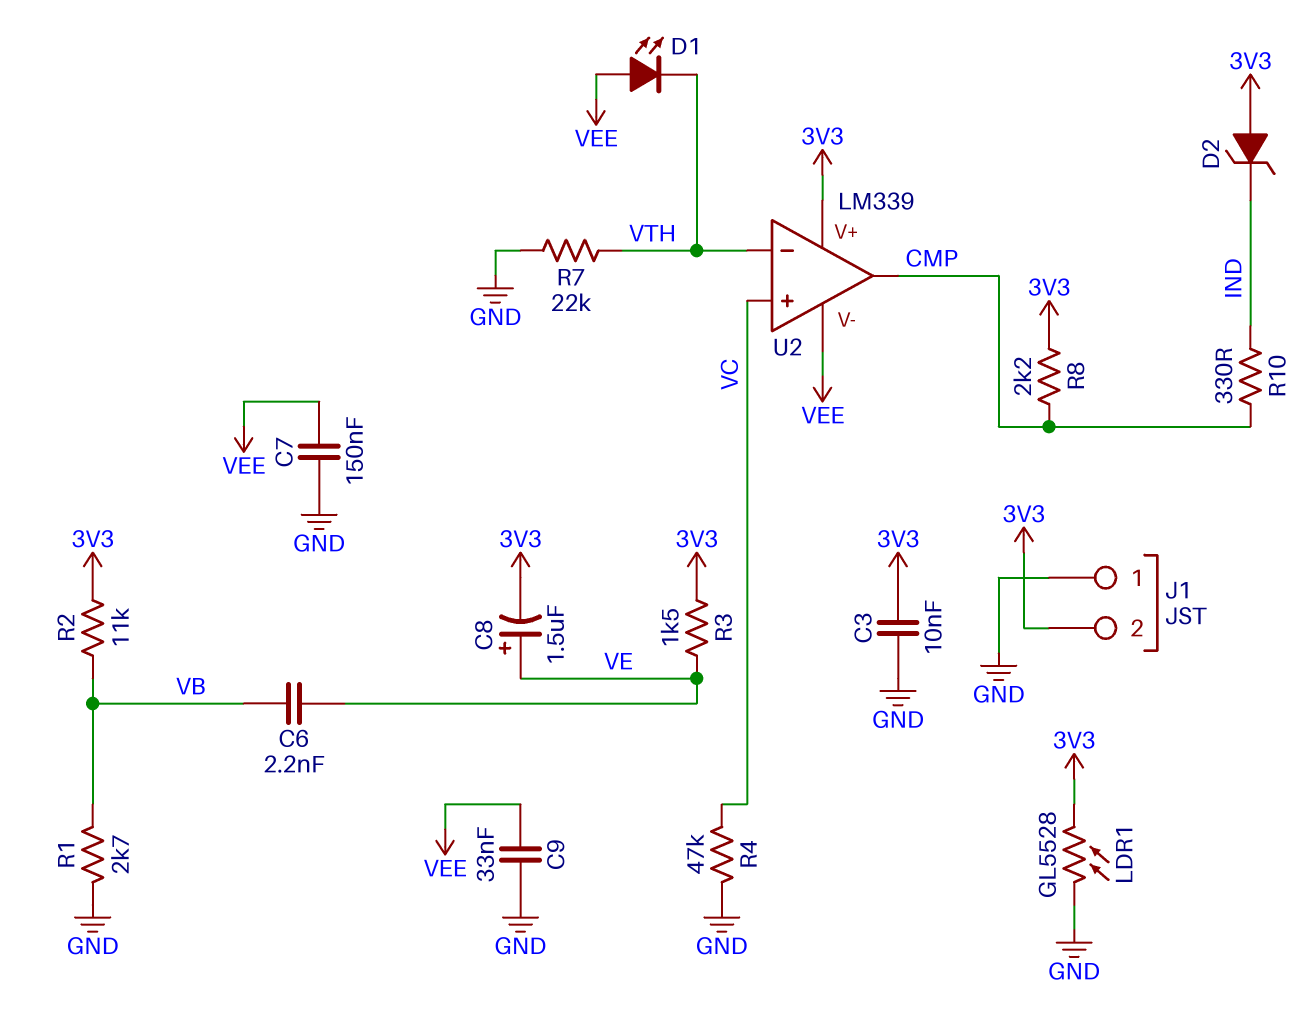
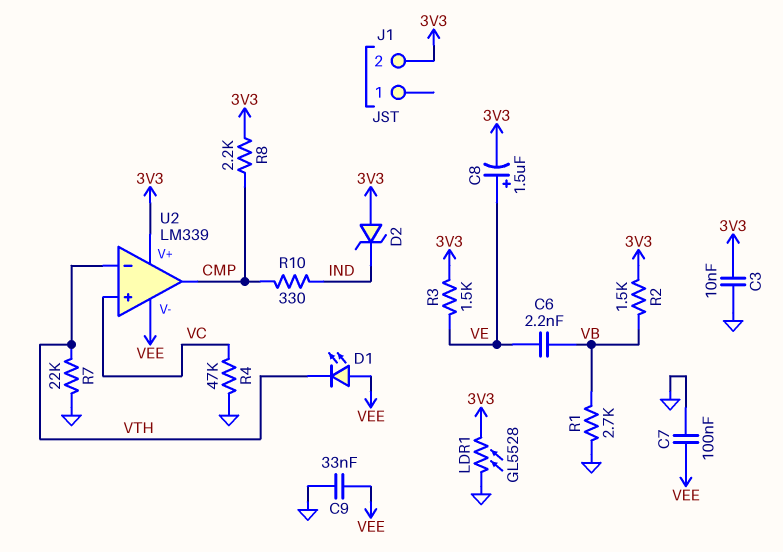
C7: 150nF (GND, VEE) -> 100nF (GND, VEE)
J1 pin 1: GND -> none
R2: 11k (3V3, VB) -> 1.5k (3V3, VB)

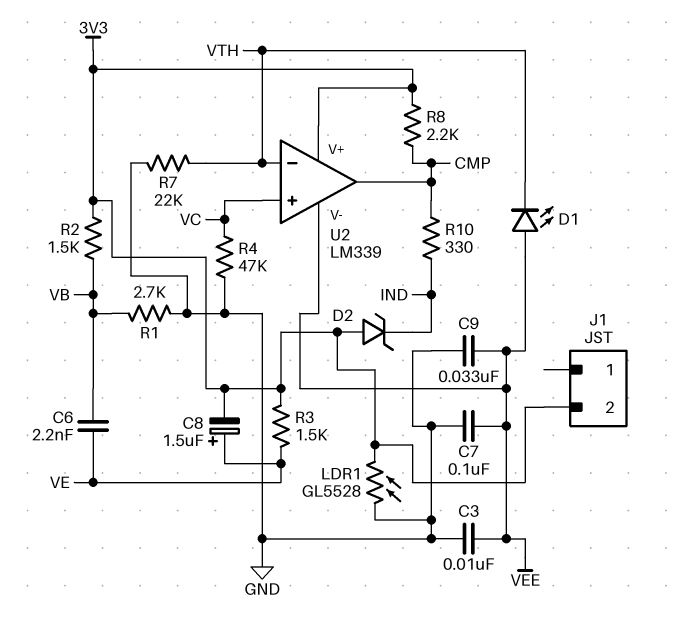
C3: 10nF (3V3, GND) -> 10nF (GND, VEE)

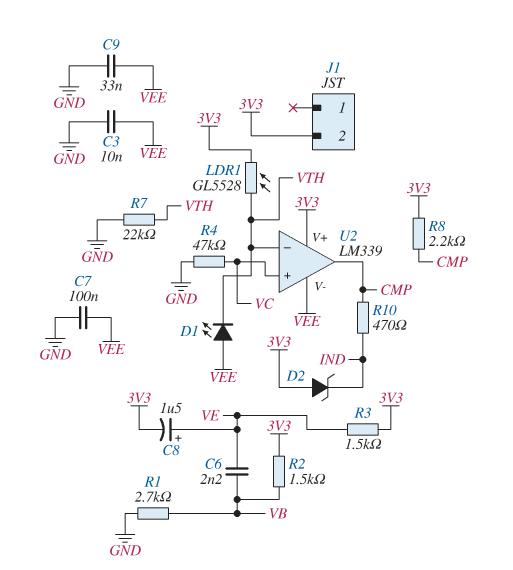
LDR1: GL5528 (3V3, GND) -> GL5528 (3V3, VTH)
R10: 330 (CMP, IND) -> 470 (CMP, IND)

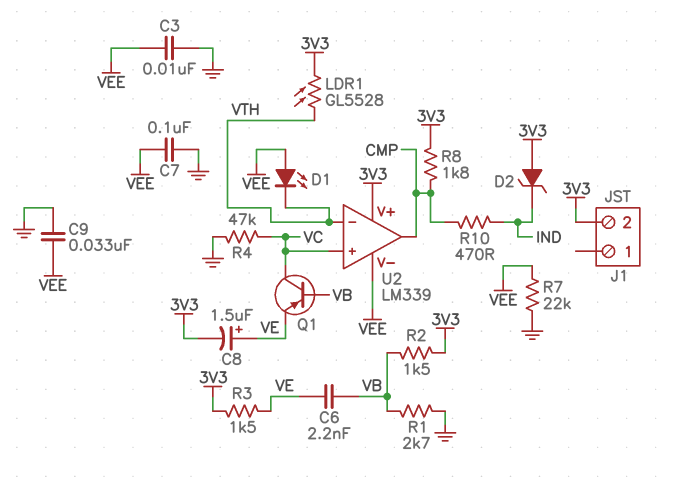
Q1: none -> PNP (B VB, C VC, E VE)
R7: 22k (GND, VTH) -> 22k (GND, VEE)
R8: 2.2k (3V3, CMP) -> 1.8k (3V3, CMP)

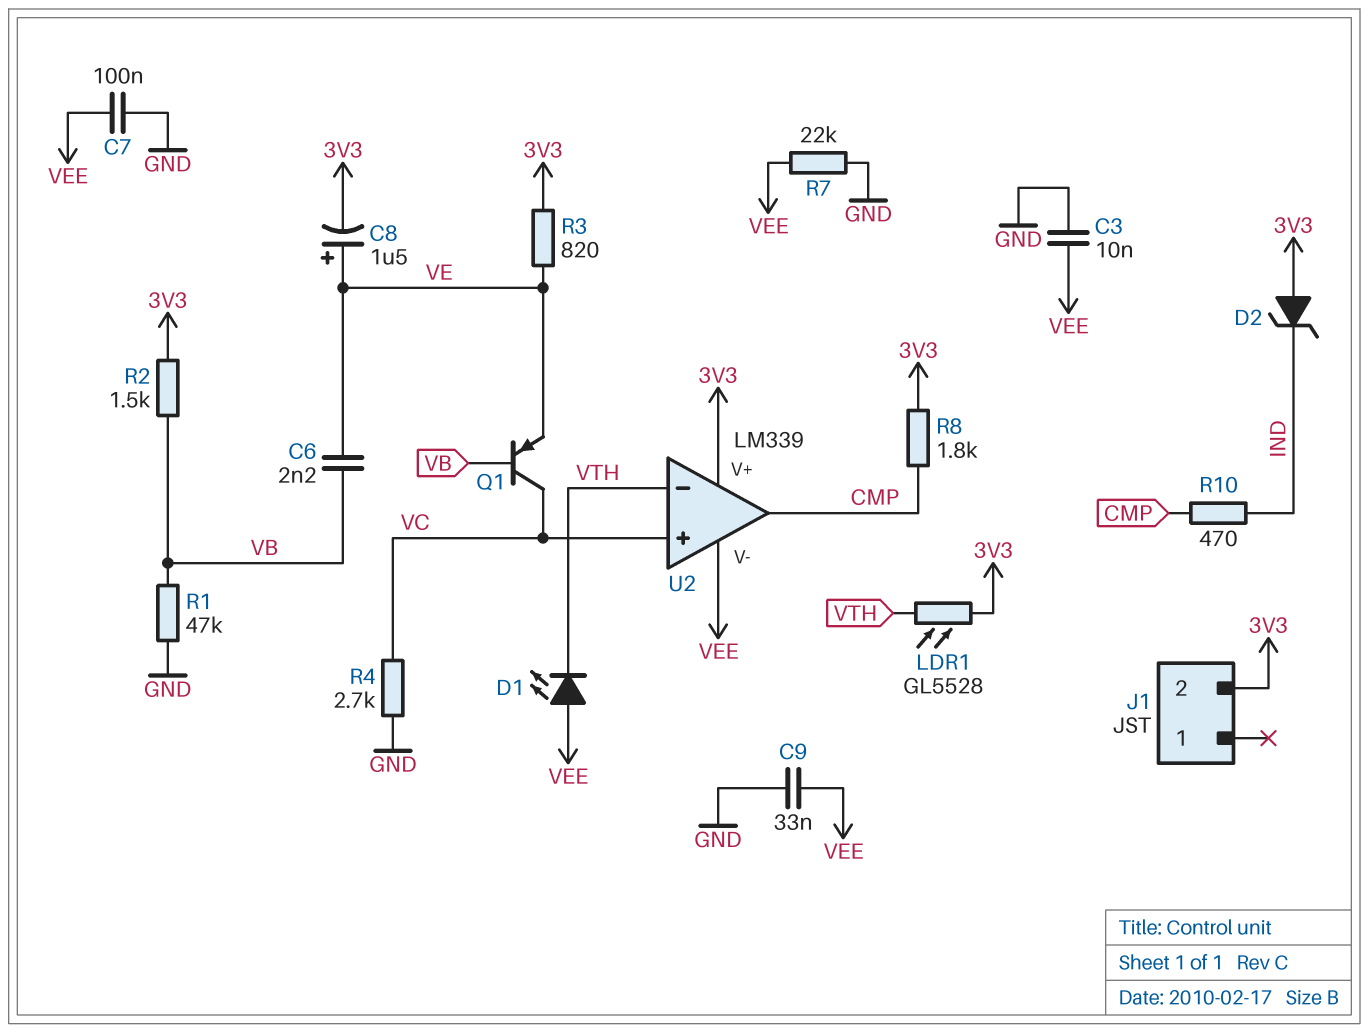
R1: 2.7k (GND, VB) -> 47k (GND, VB)
R3: 1.5k (3V3, VE) -> 820 (3V3, VE)
R4: 47k (GND, VC) -> 2.7k (GND, VC)

